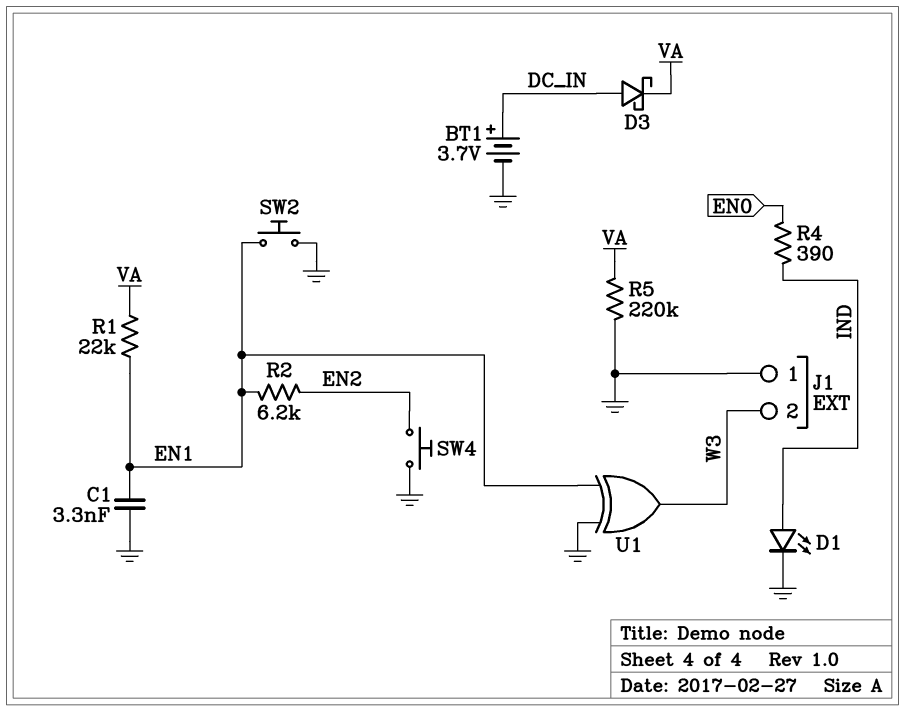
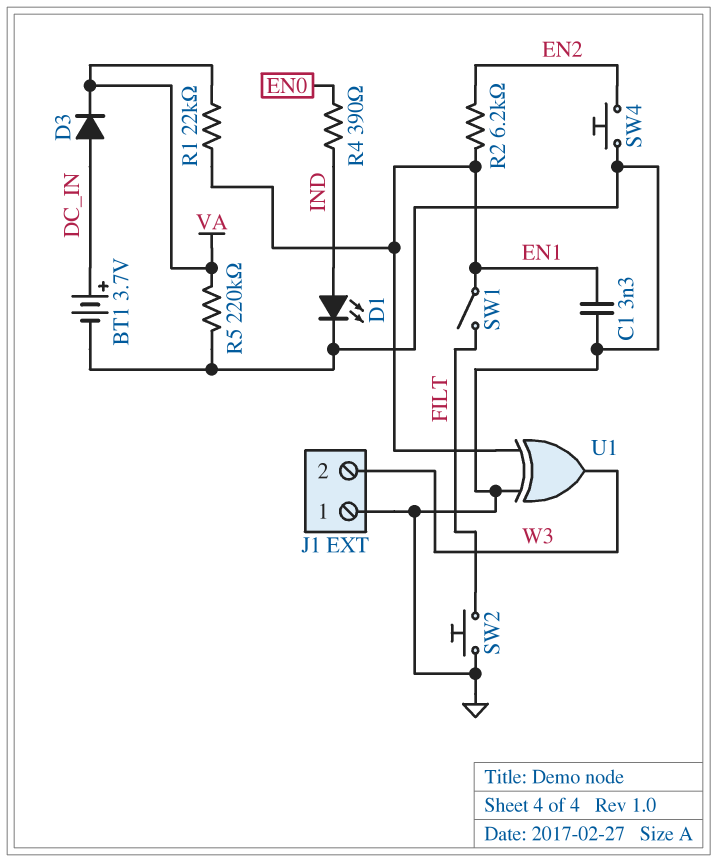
D3: schottky (A DC_IN, K VA) -> diode (A DC_IN, K VA)
SW1: none -> switch (EN1, FILT)
SW2: button (EN1, GND) -> button (FILT, GND)

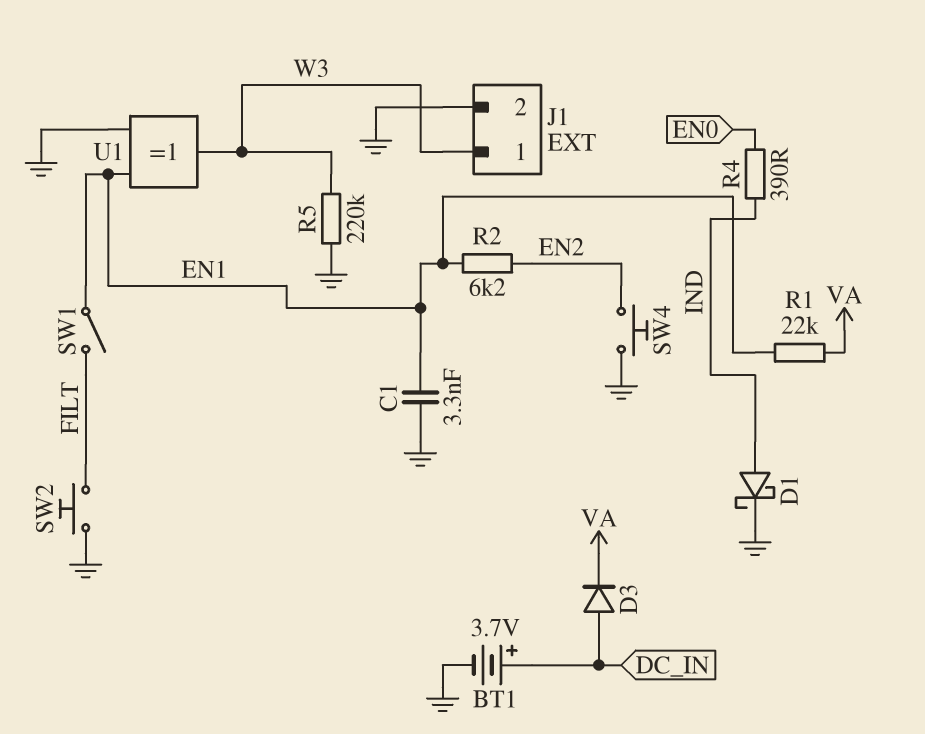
D1: LED (A IND, K GND) -> schottky (A IND, K GND)
J1 pin 1: GND -> W3
J1 pin 2: W3 -> GND
R5: 220k (GND, VA) -> 220k (GND, W3)

